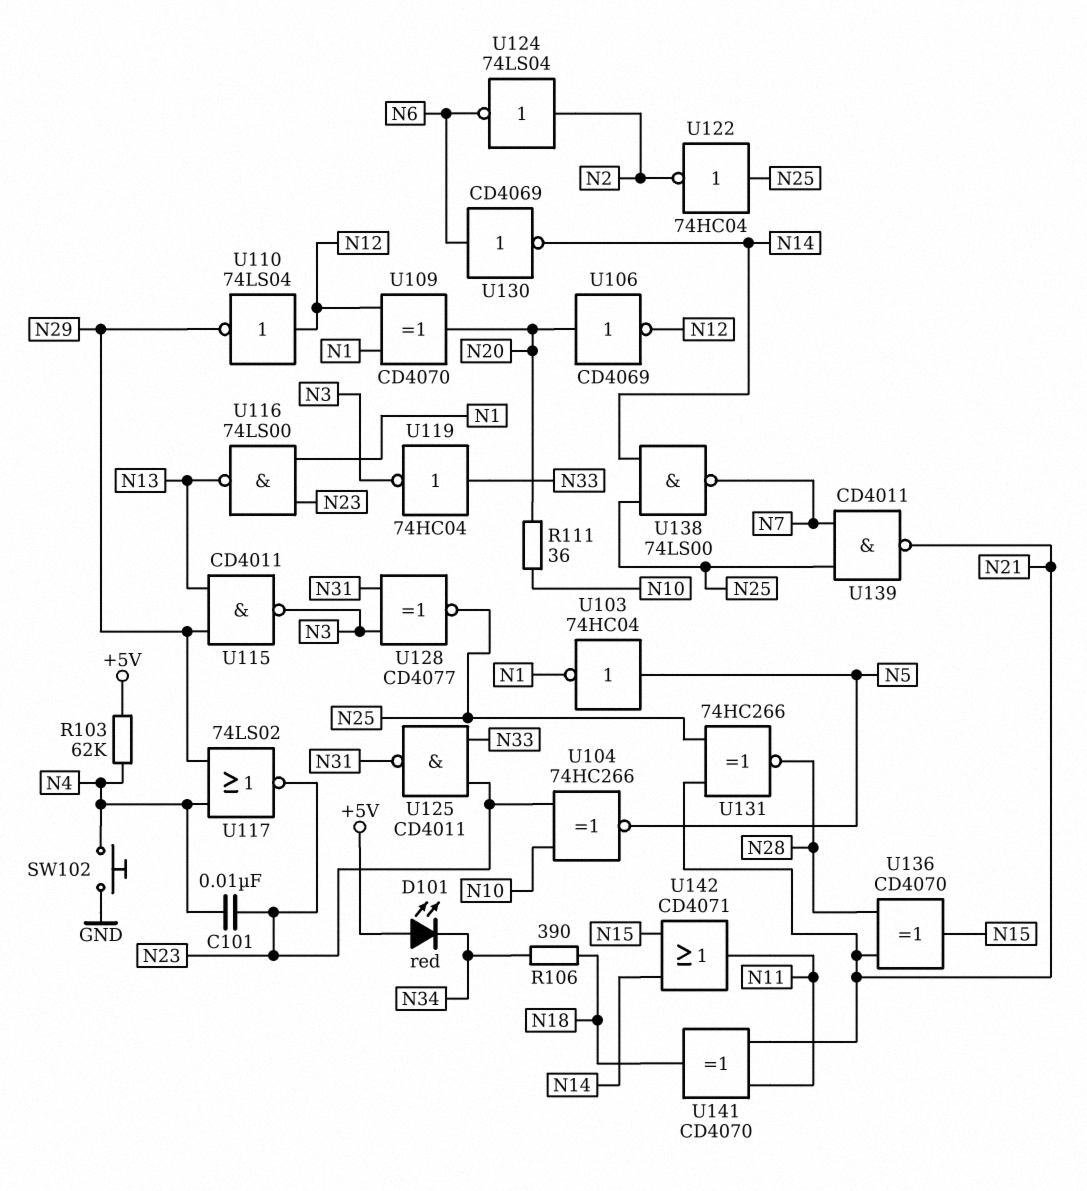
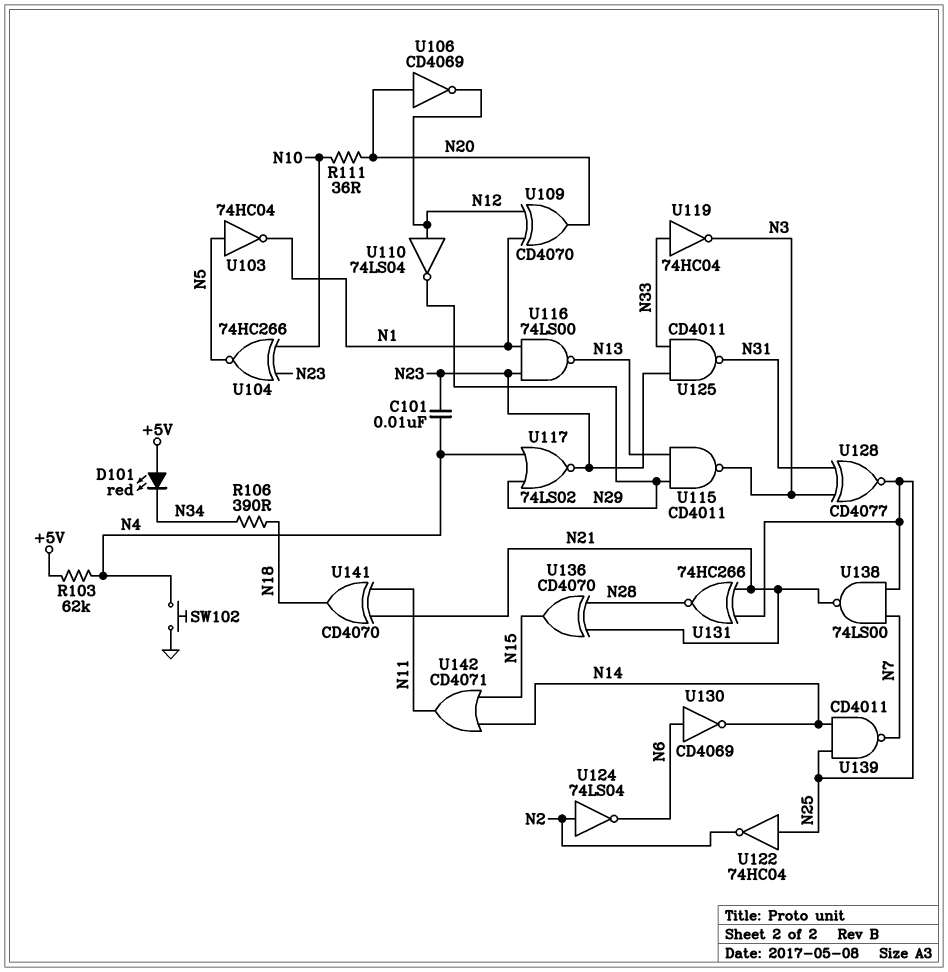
U138: NAND 74LS00 (in N14, in N25, out N7) -> NAND 74LS00 (in N7, in N25, out N21)
U139: NAND CD4011 (in N7, in N25, out N21) -> NAND CD4011 (in N14, in N25, out N7)

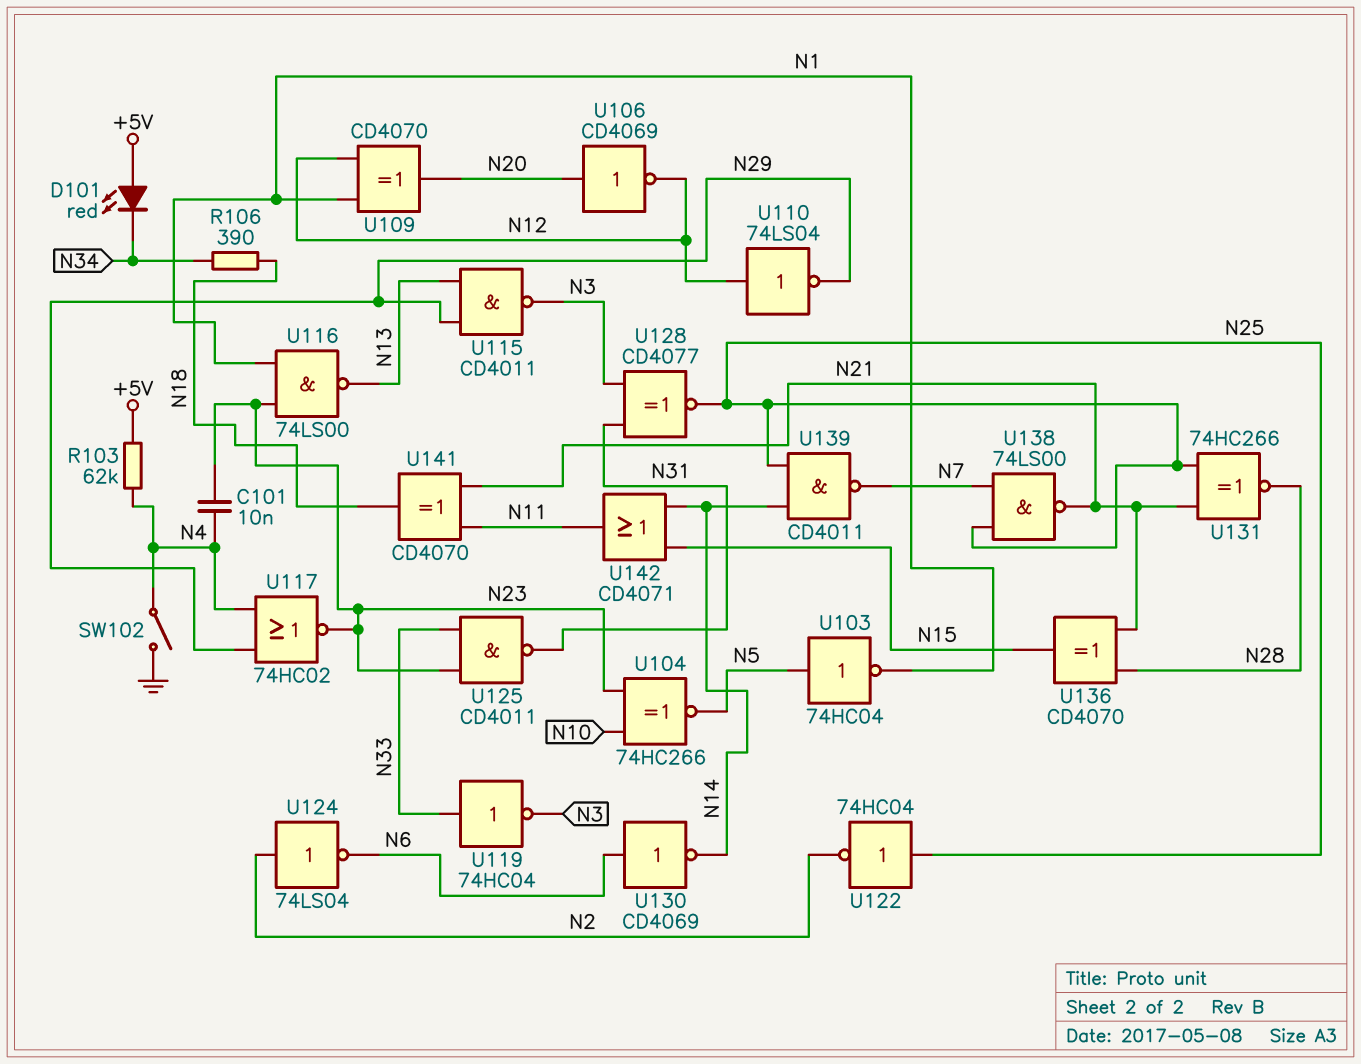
R111: 36 (N10, N20) -> none
SW102: button (GND, N4) -> switch (GND, N4)
U117: NOR 74LS02 (in N4, in N29, out N23) -> NOR 74HC02 (in N4, in N29, out N23)

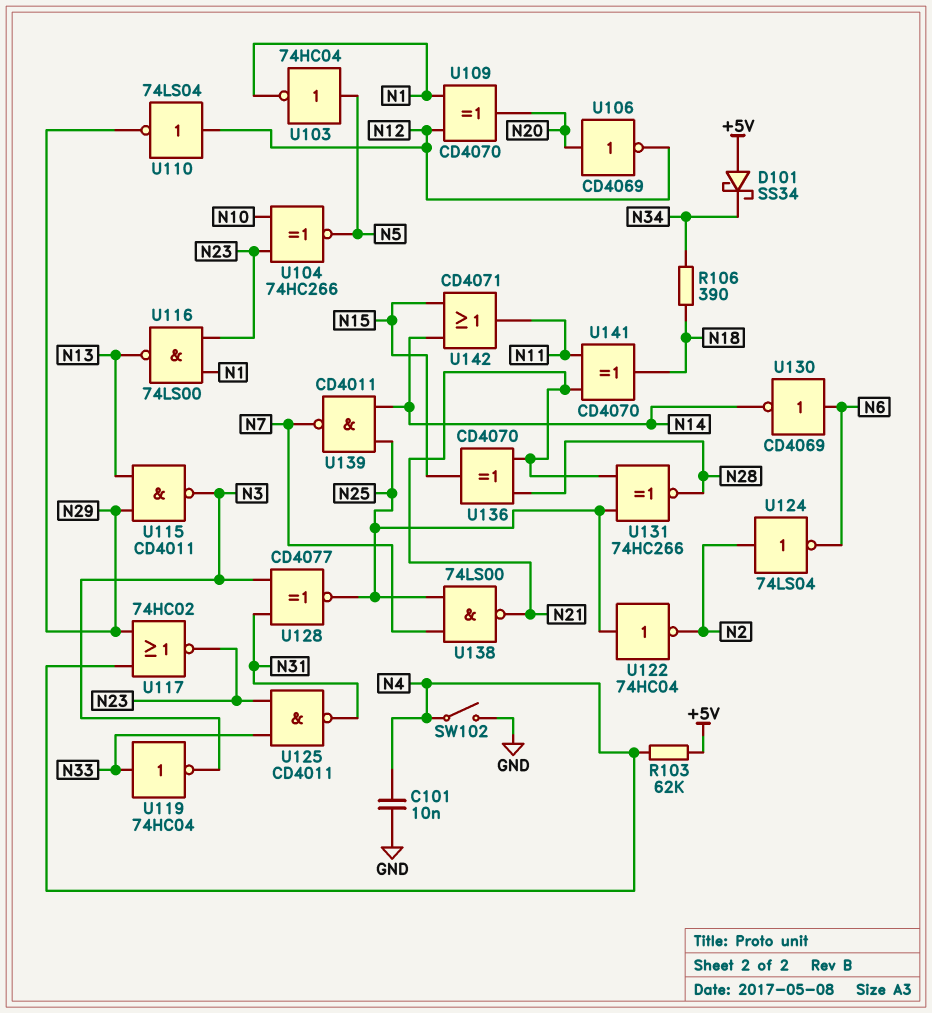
C101: 10nF (N4, N23) -> 10nF (GND, N4)
D101: LED red (A +5V, K N34) -> schottky SS34 (A +5V, K N34)

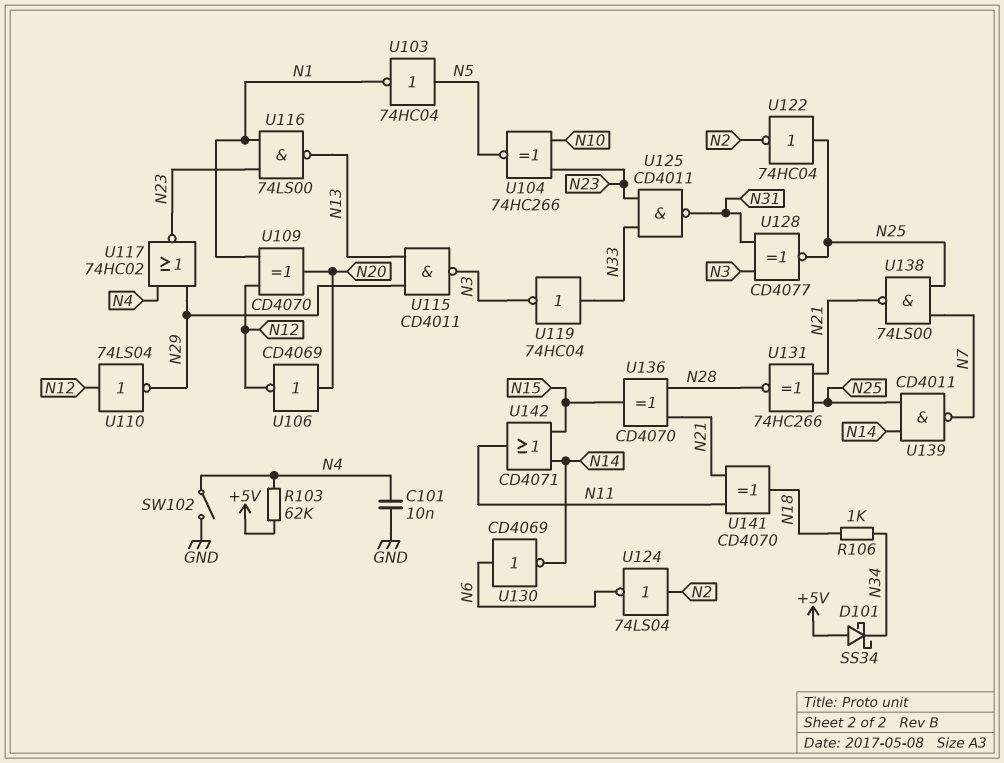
R106: 390 (N18, N34) -> 1k (N18, N34)

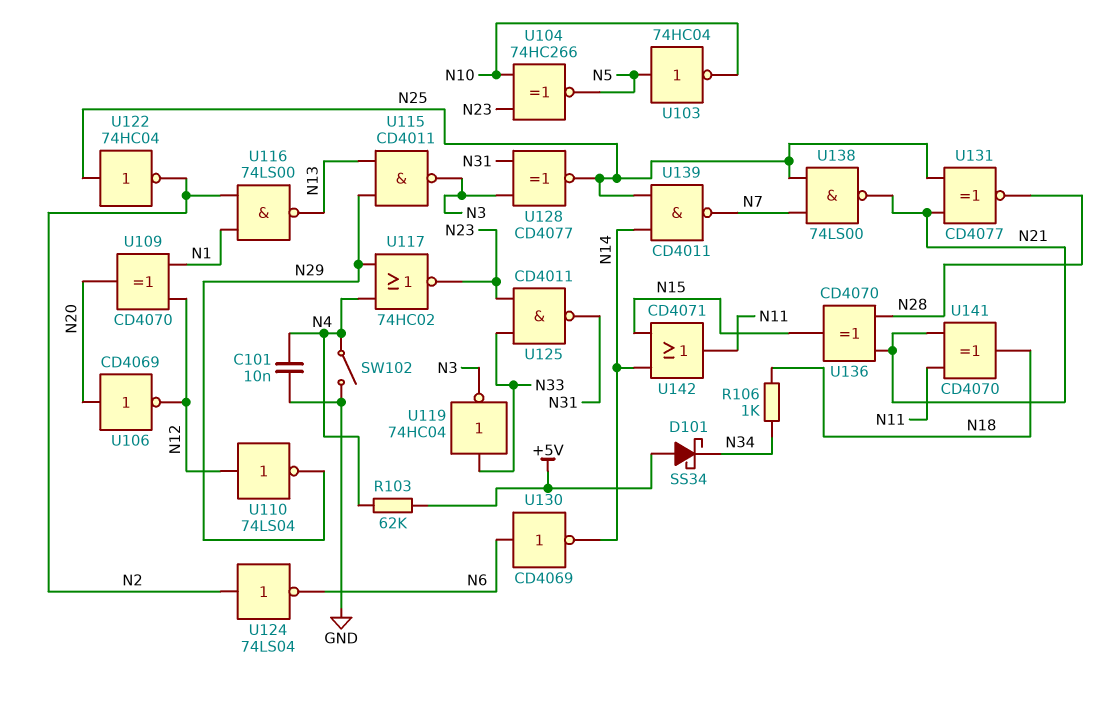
U103: NOT 74HC04 (in N5, out N1) -> NOT 74HC04 (in N5, out N10)
U116: NAND 74LS00 (in N1, in N23, out N13) -> NAND 74LS00 (in N1, in N2, out N13)
U131: XNOR 74HC266 (in N21, in N25, out N28) -> XNOR CD4077 (in N21, in N25, out N28)

